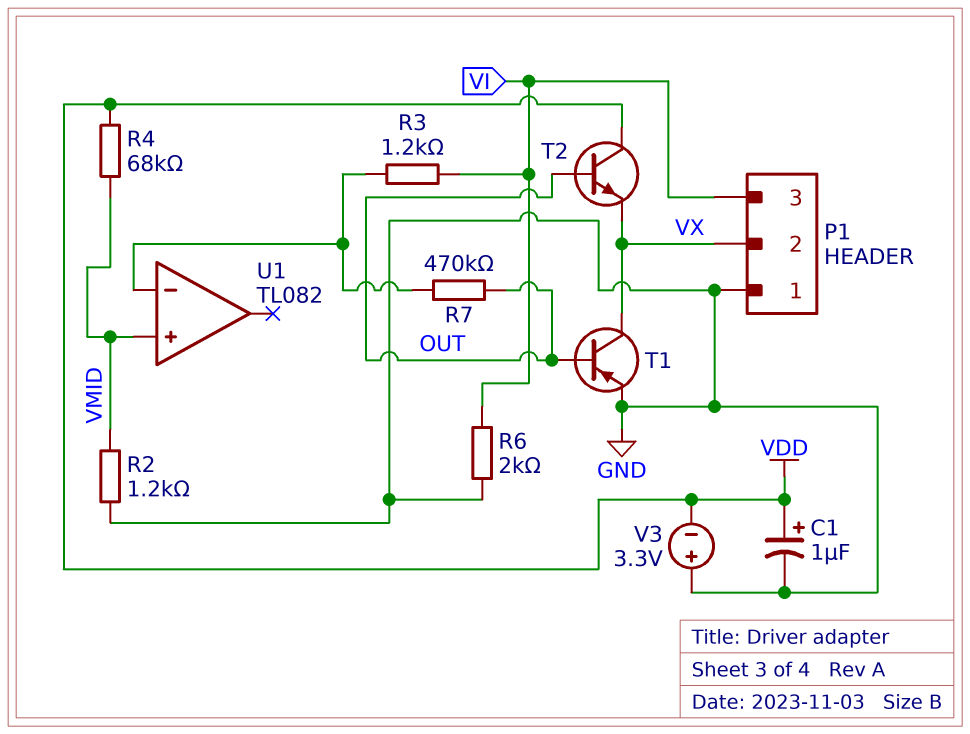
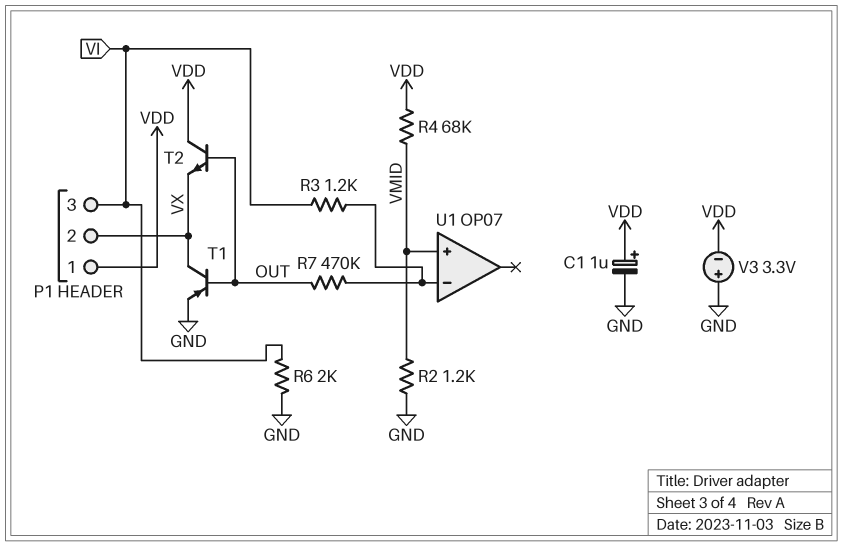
P1 pin 1: GND -> VDD
U1: TL082 -> OP07

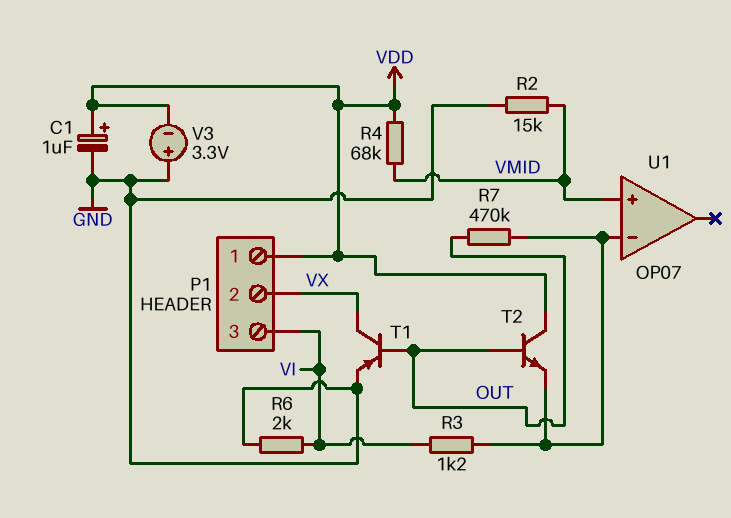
R2: 1.2k (GND, VMID) -> 15k (GND, VMID)
T2: NPN (B OUT, C VDD, E VX) -> NPN (B OUT, C VDD, E U1/in-)

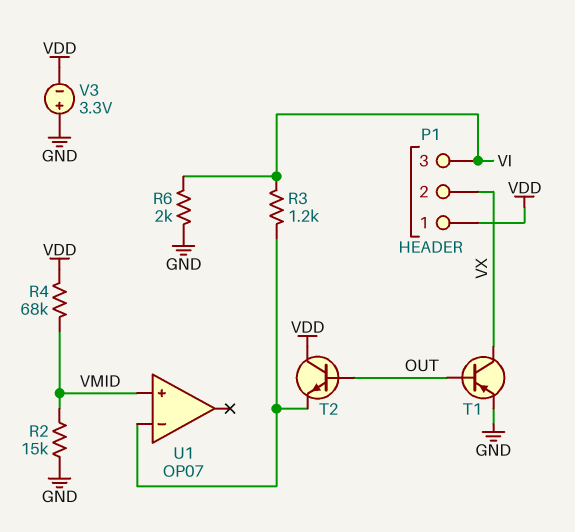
C1: 1uF (plus VDD, minus GND) -> none
R7: 470k (OUT, U1/in-) -> none

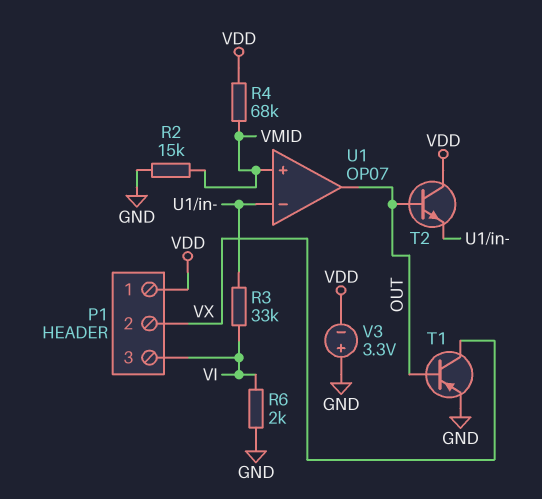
R3: 1.2k (U1/in-, VI) -> 33k (U1/in-, VI)
U1 pin out: none -> OUT

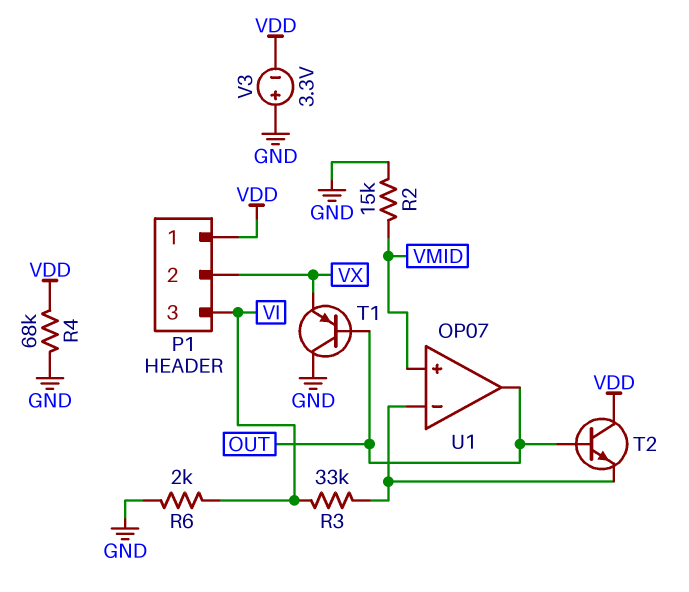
R4: 68k (VDD, VMID) -> 68k (GND, VDD)
T1: PNP (B OUT, C VX, E GND) -> PNP (B OUT, C GND, E VX)

